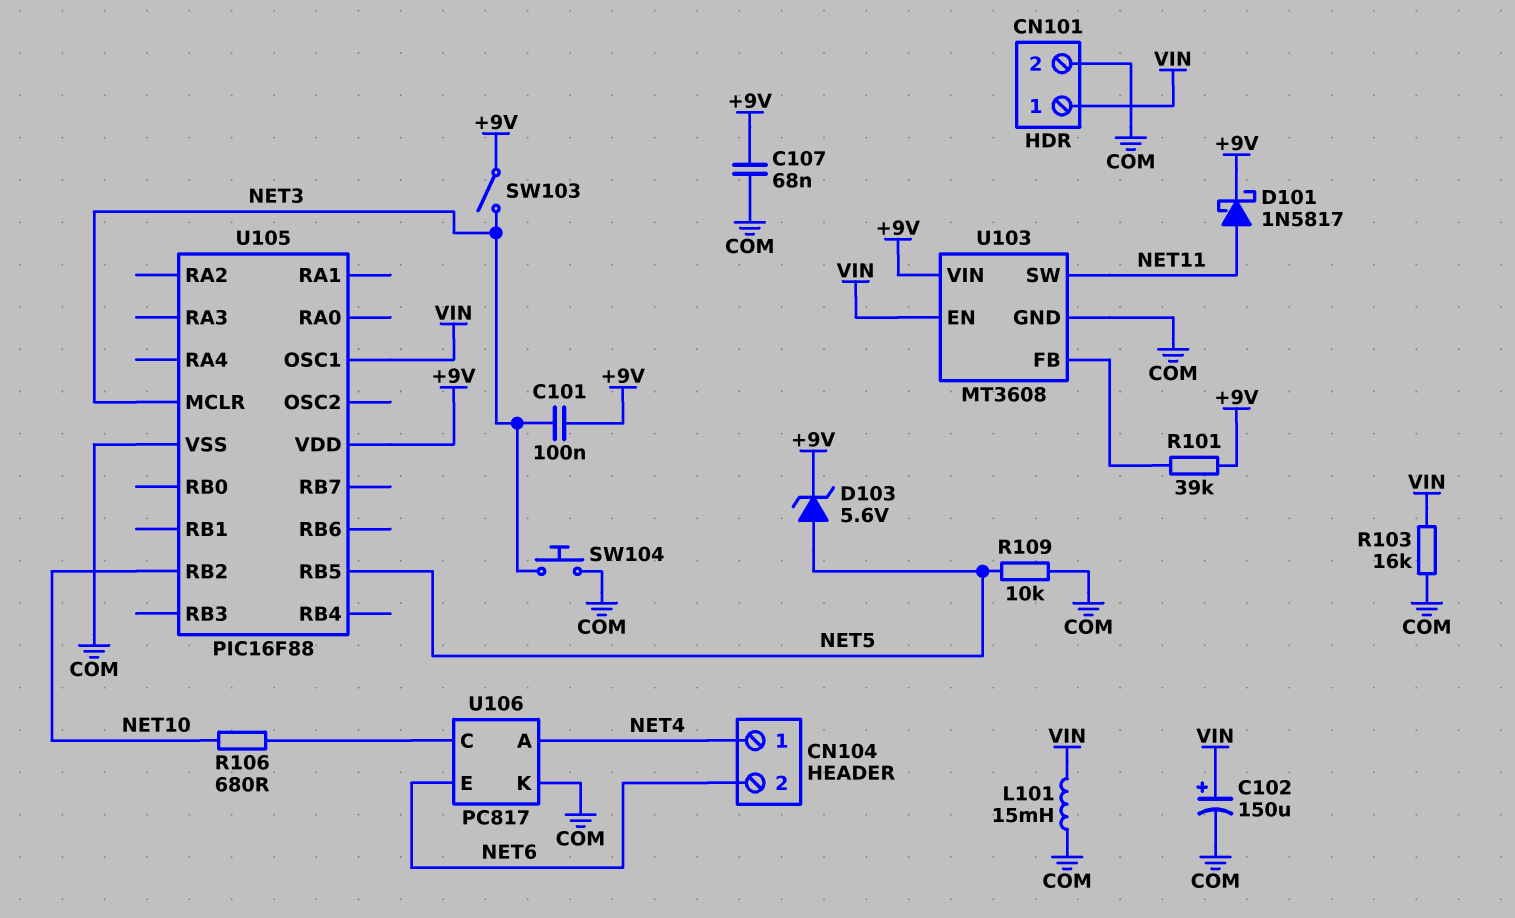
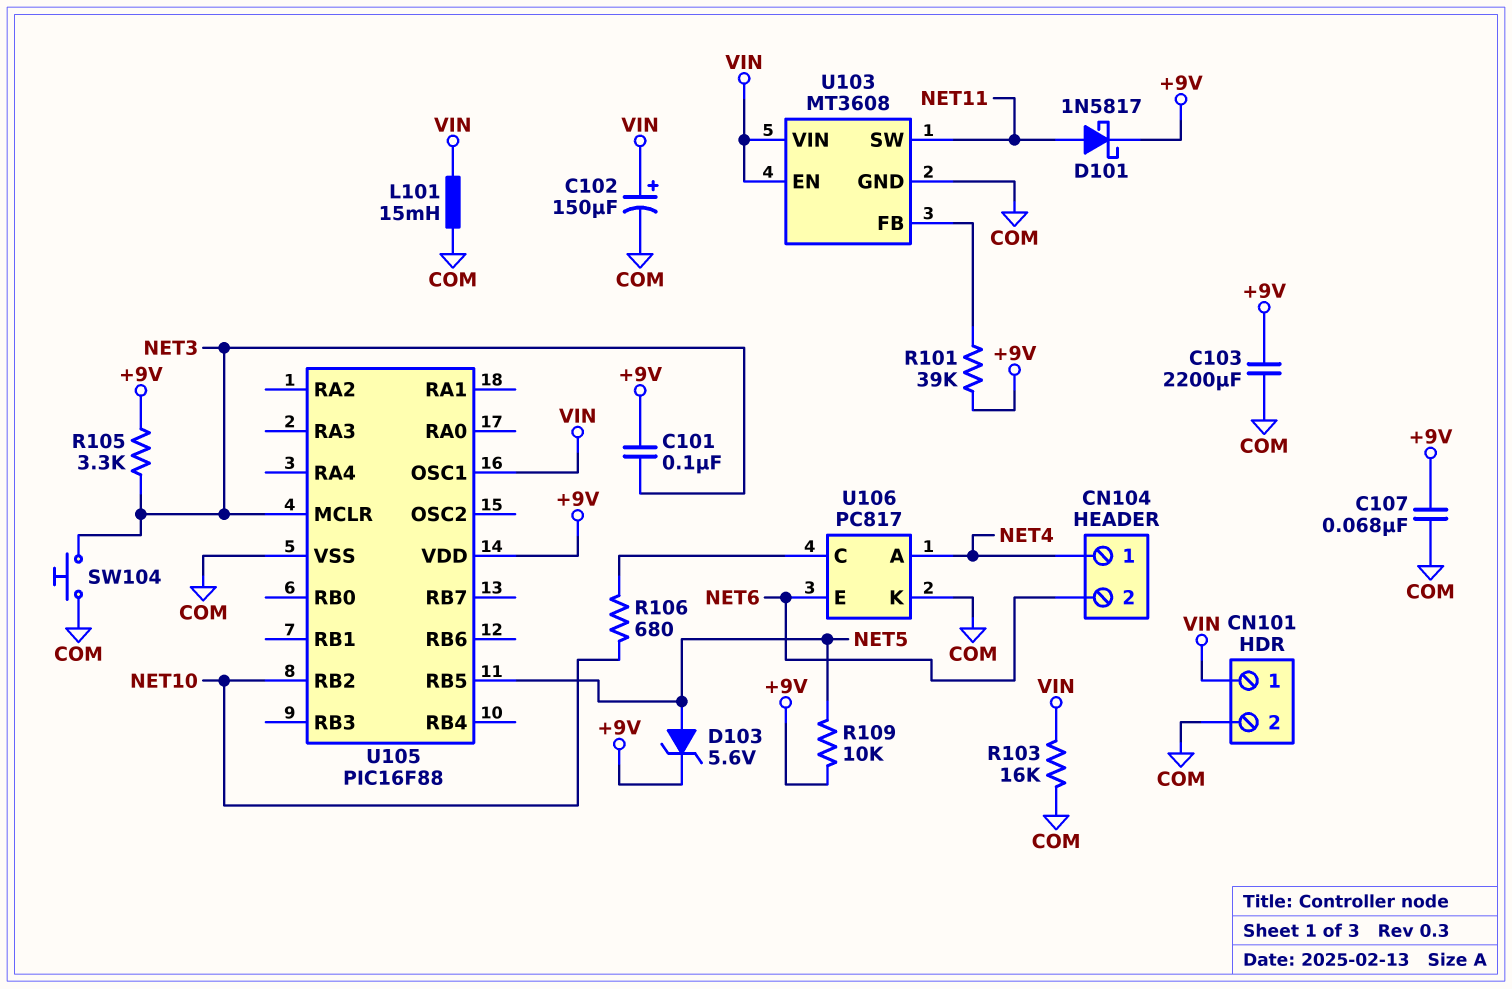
C103: none -> 2200uF (+9V, COM)
R105: none -> 3.3k (+9V, NET3)
R109: 10k (COM, NET5) -> 10k (+9V, NET5)
SW103: switch (+9V, NET3) -> none
U103 pin VIN: +9V -> VIN

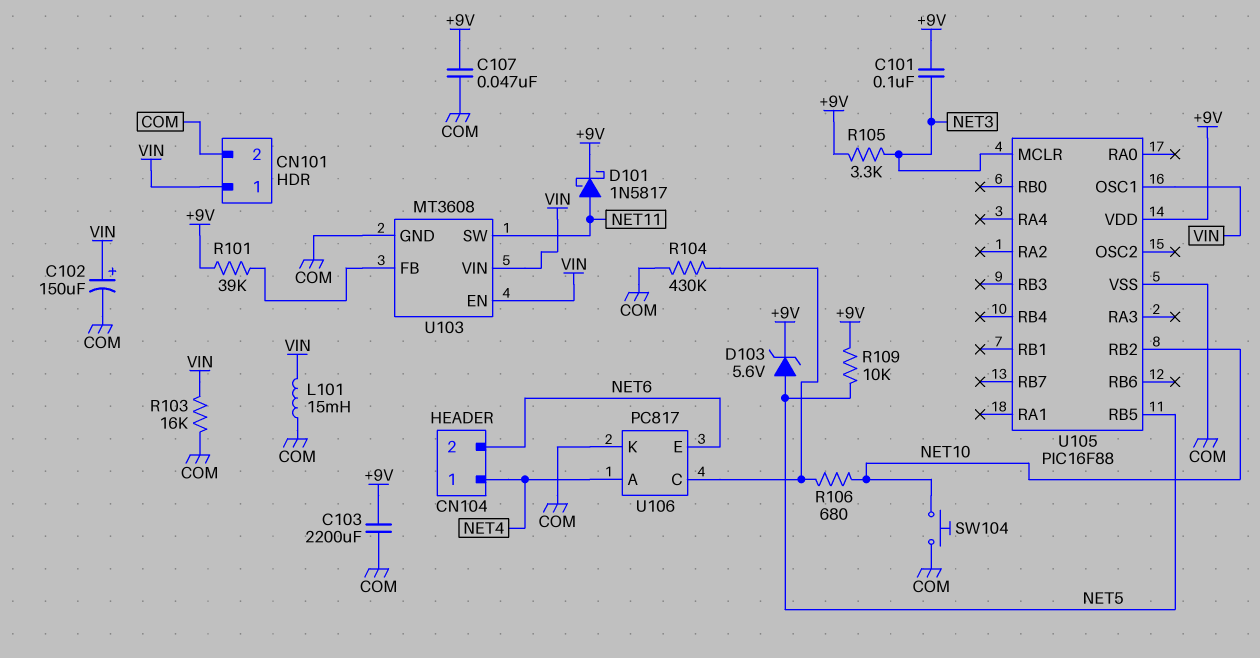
C107: 68nF (+9V, COM) -> 47nF (+9V, COM)
R104: none -> 430k (COM, U106/C)
SW104: button (COM, NET3) -> button (COM, NET10)

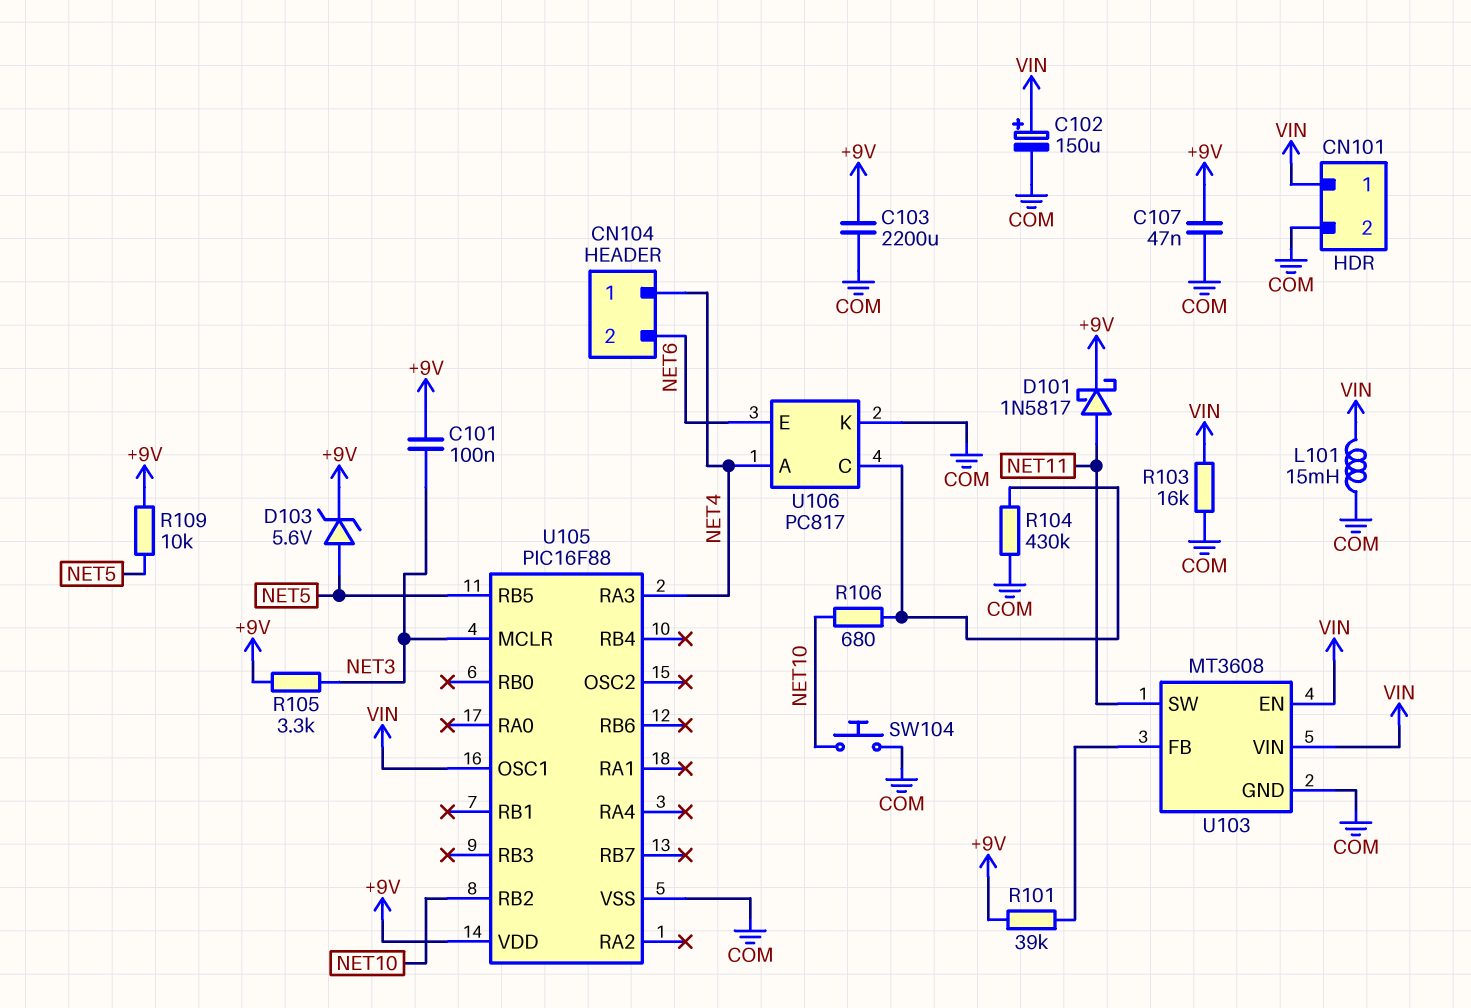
U105 pin RA3: none -> NET4

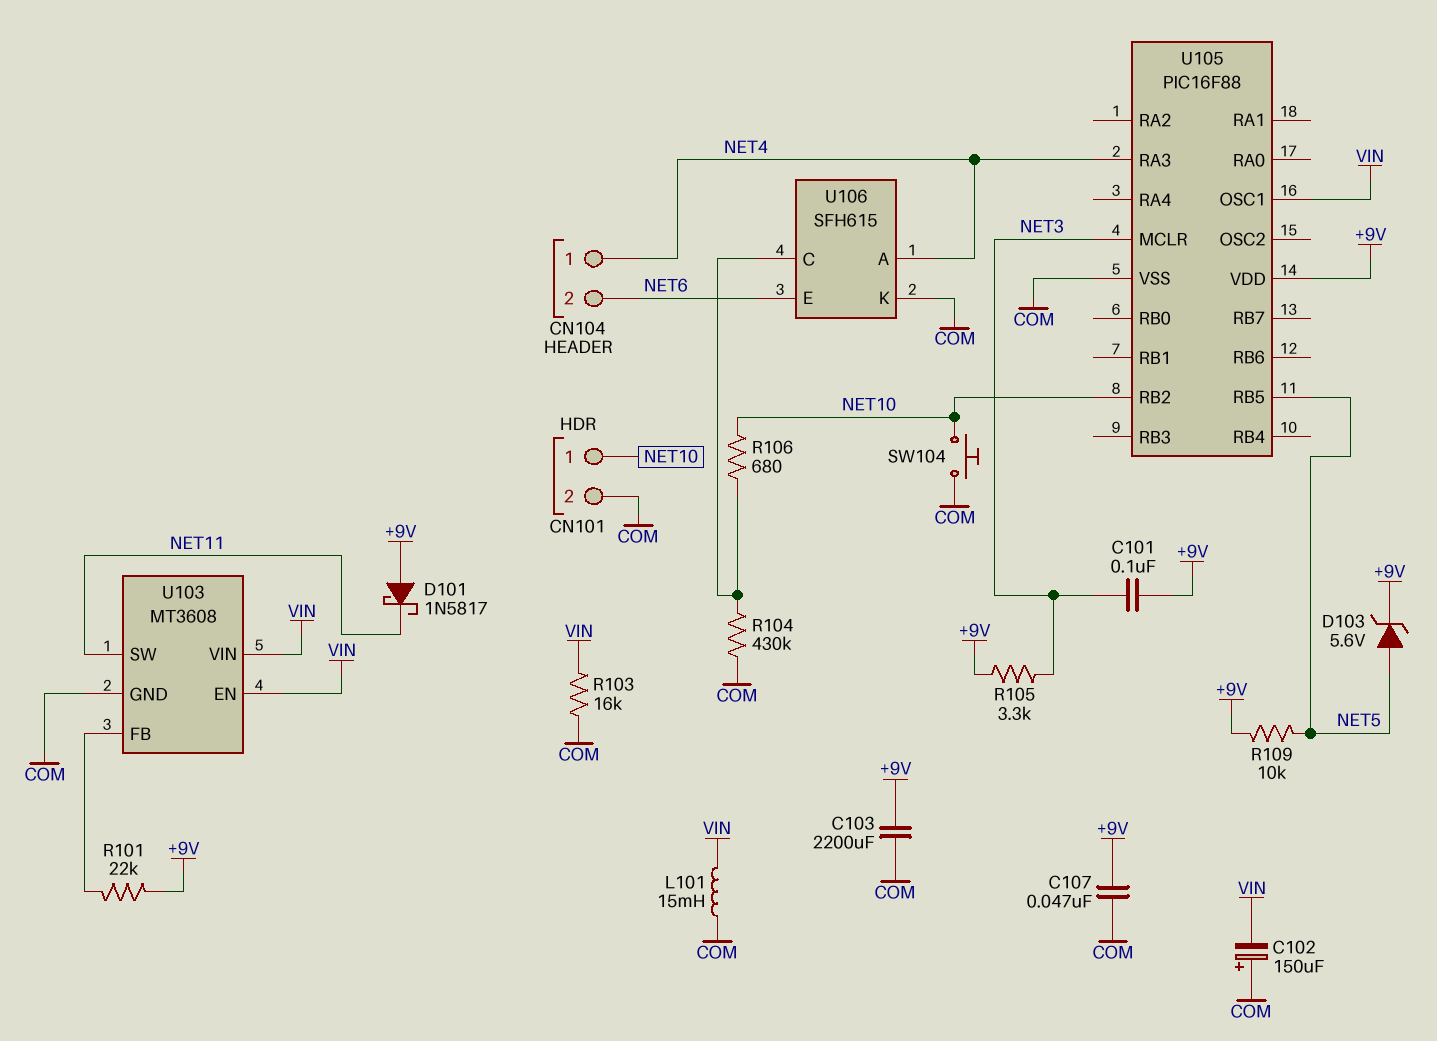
C102: 150uF (plus VIN, minus COM) -> 150uF (plus COM, minus VIN)
CN101 pin 1: VIN -> NET10
D101: schottky 1N5817 (A NET11, K +9V) -> schottky 1N5817 (A +9V, K NET11)
R101: 39k (+9V, U103/FB) -> 22k (+9V, U103/FB)
U106: PC817 -> SFH615

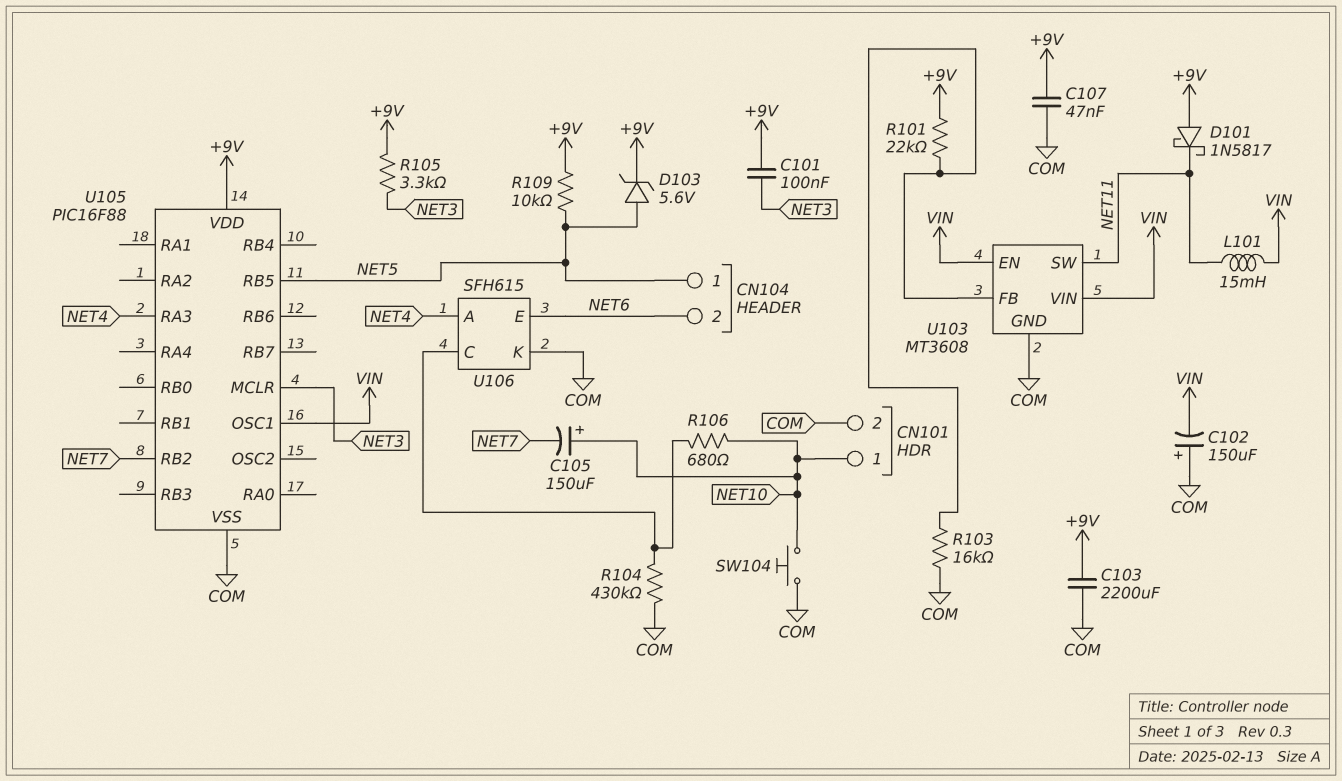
C105: none -> 150uF (plus NET10, minus NET7)
CN104 pin 1: NET4 -> NET5
L101: 15mH (COM, VIN) -> 15mH (NET11, VIN)
R103: 16k (COM, VIN) -> 16k (COM, U103/FB)
U105 pin RB2: NET10 -> NET7

